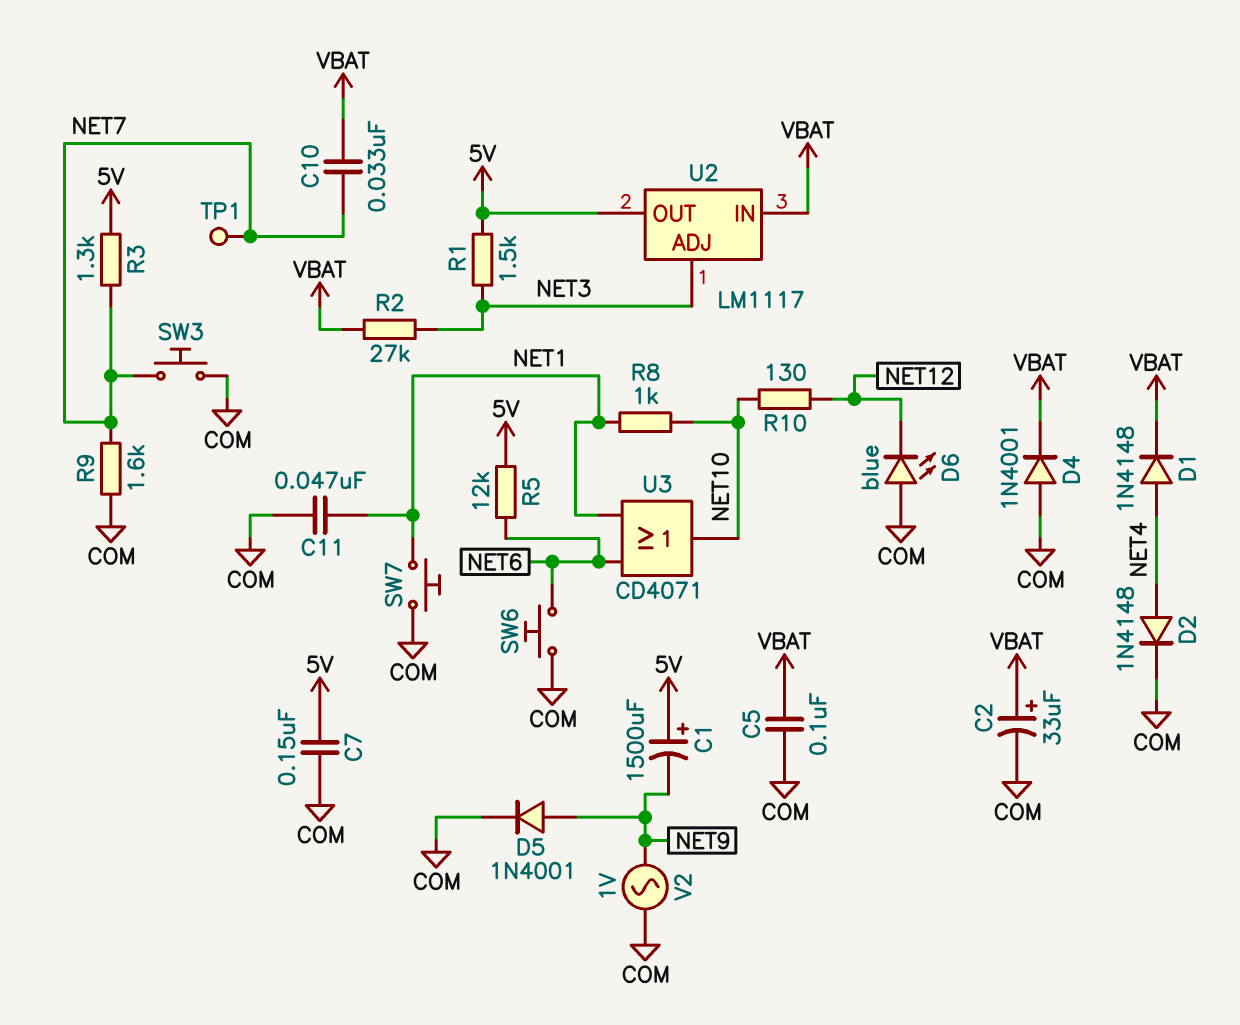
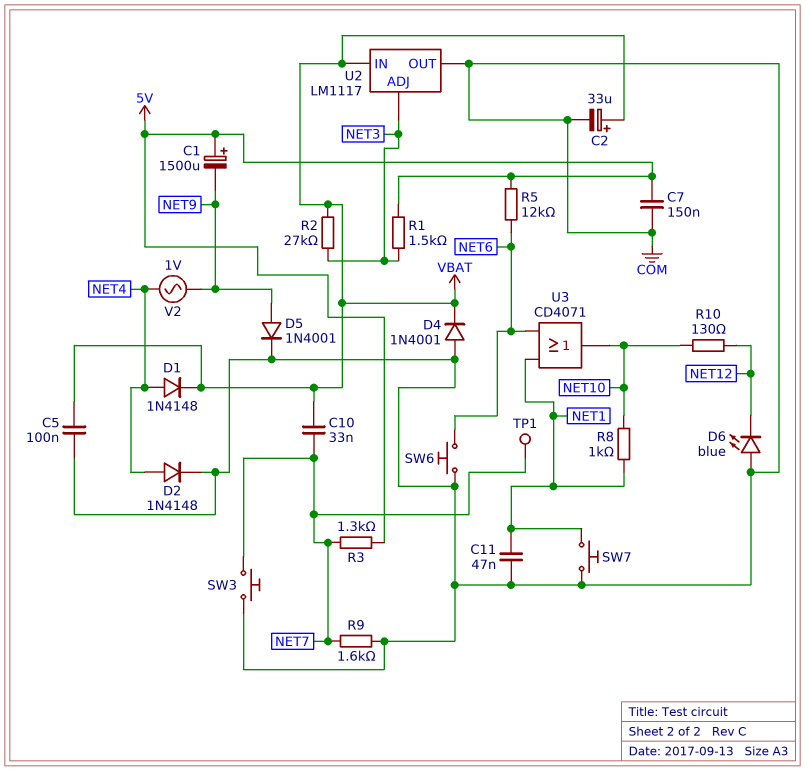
U2 pin OUT: 5V -> COM
V2: AC 1V (COM, NET9) -> AC 1V (NET4, NET9)

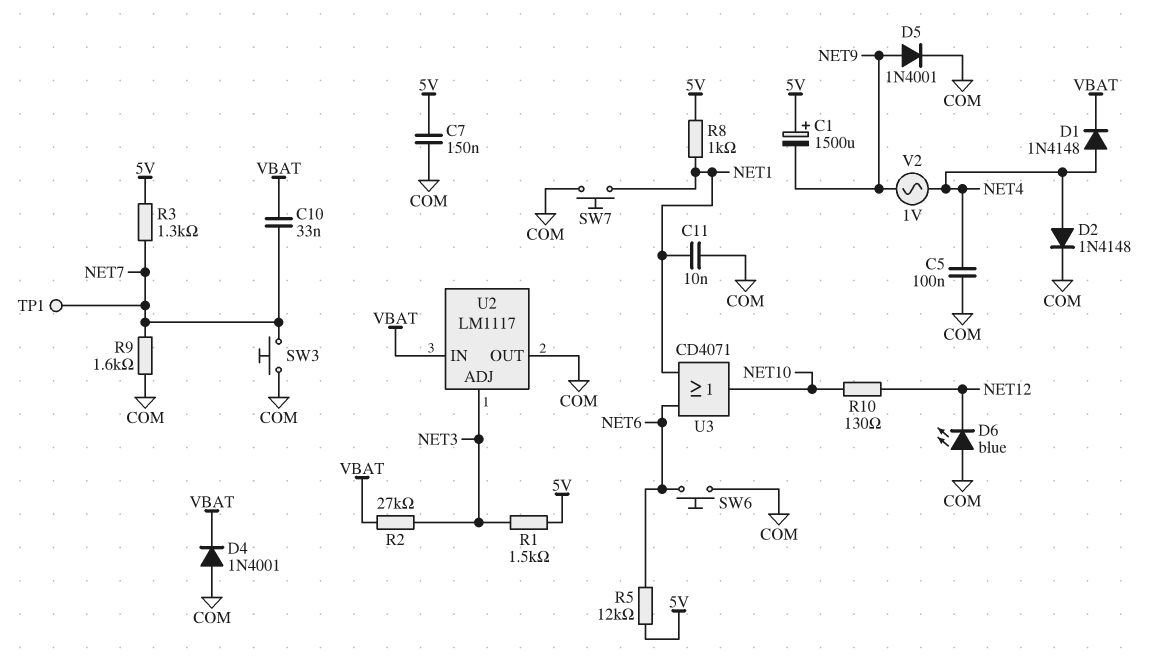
C2: 33uF (plus VBAT, minus COM) -> none
C5: 100nF (COM, VBAT) -> 100nF (COM, NET4)
C11: 47nF (COM, NET1) -> 10nF (COM, NET1)
R8: 1k (NET1, NET10) -> 1k (5V, NET1)

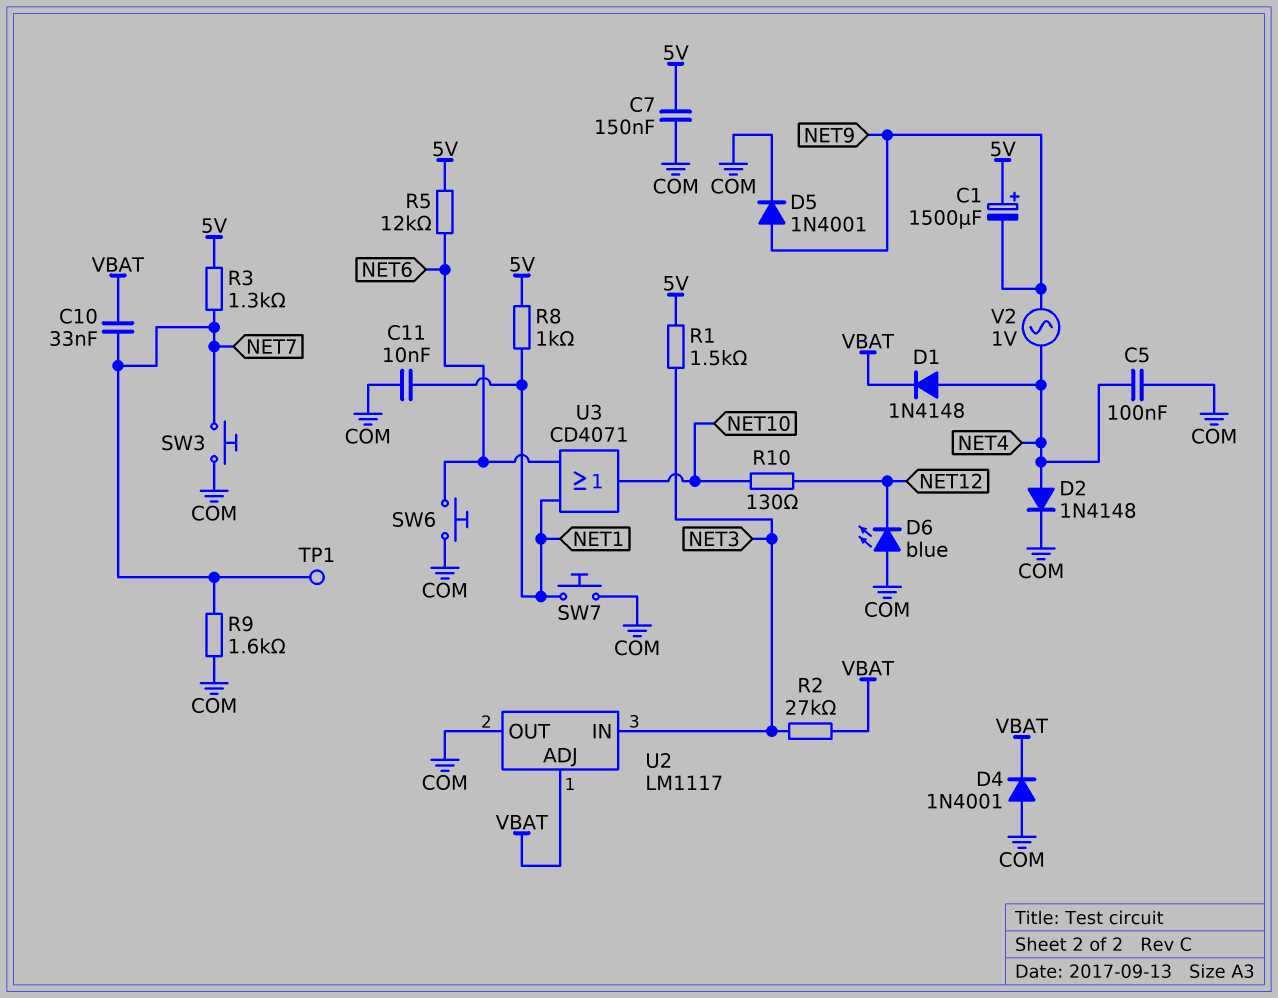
U2 pin ADJ: NET3 -> VBAT
U2 pin IN: VBAT -> NET3

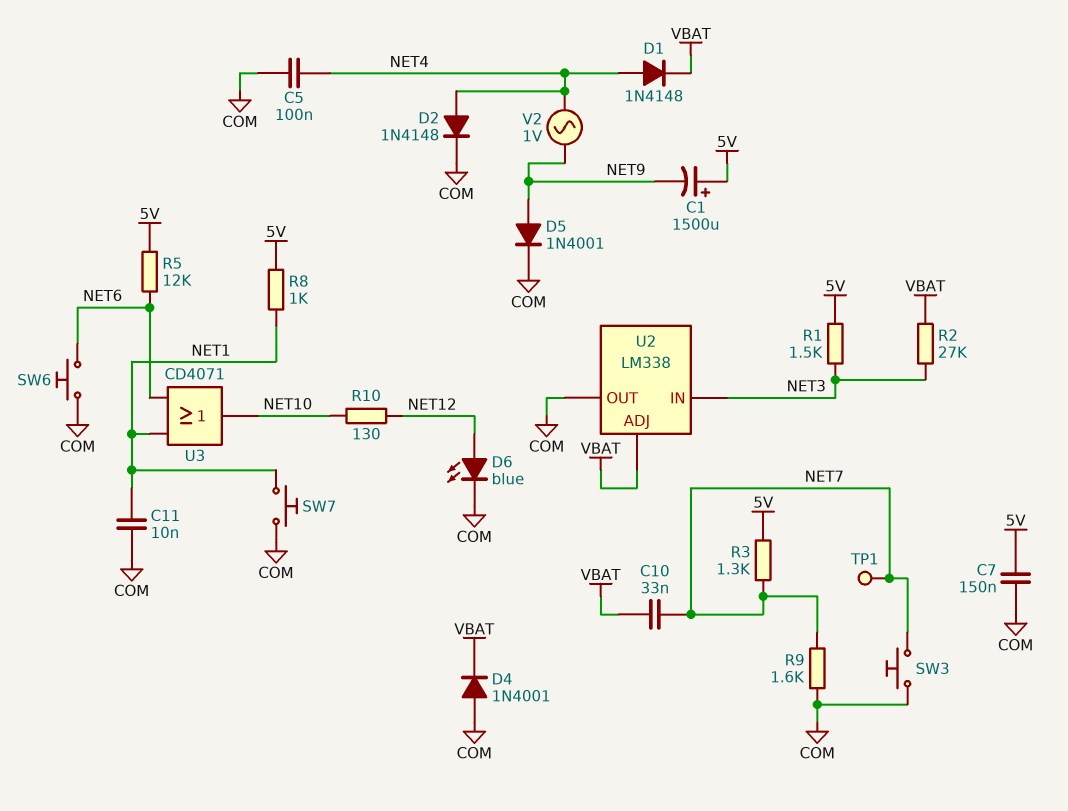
D6: LED blue (A COM, K NET12) -> LED blue (A NET12, K COM)
U2: LM1117 -> LM338

